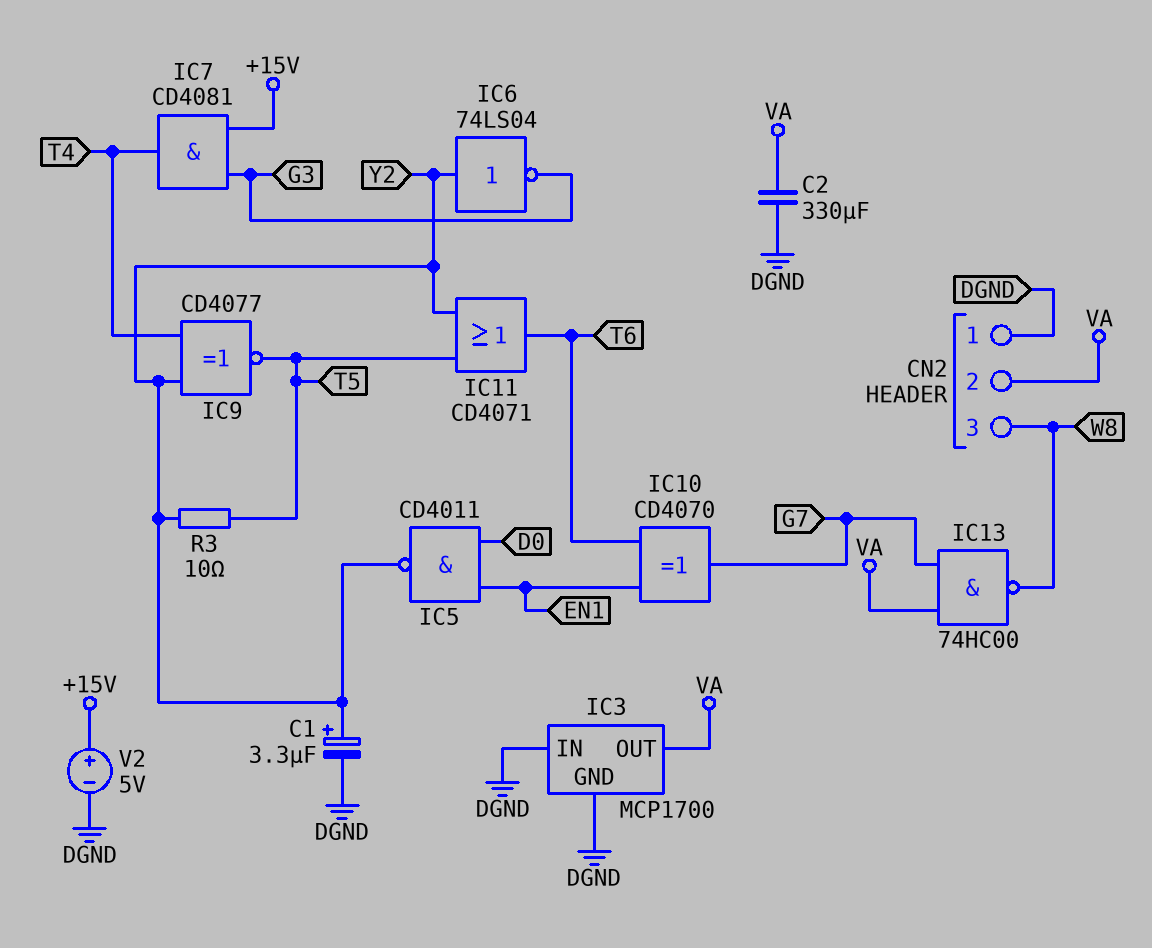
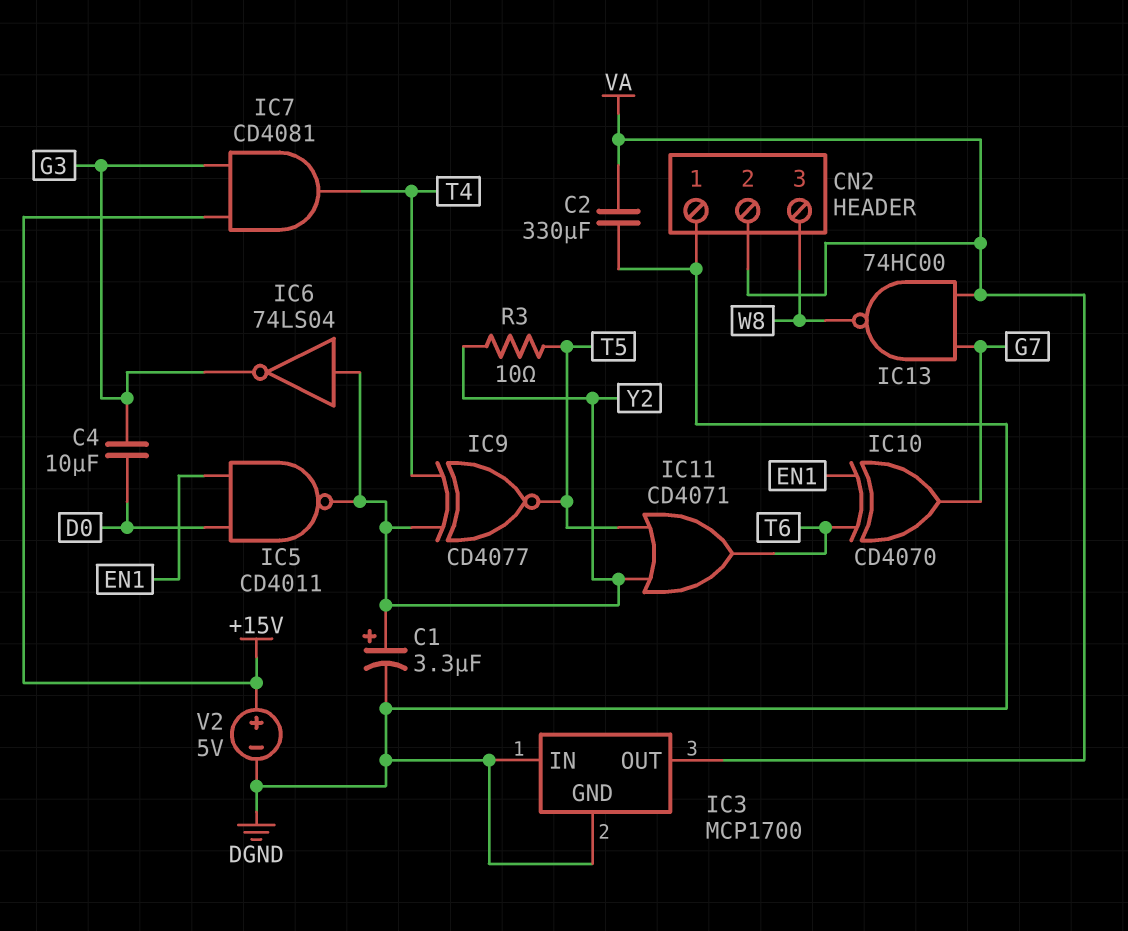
C4: none -> 10uF (D0, G3)

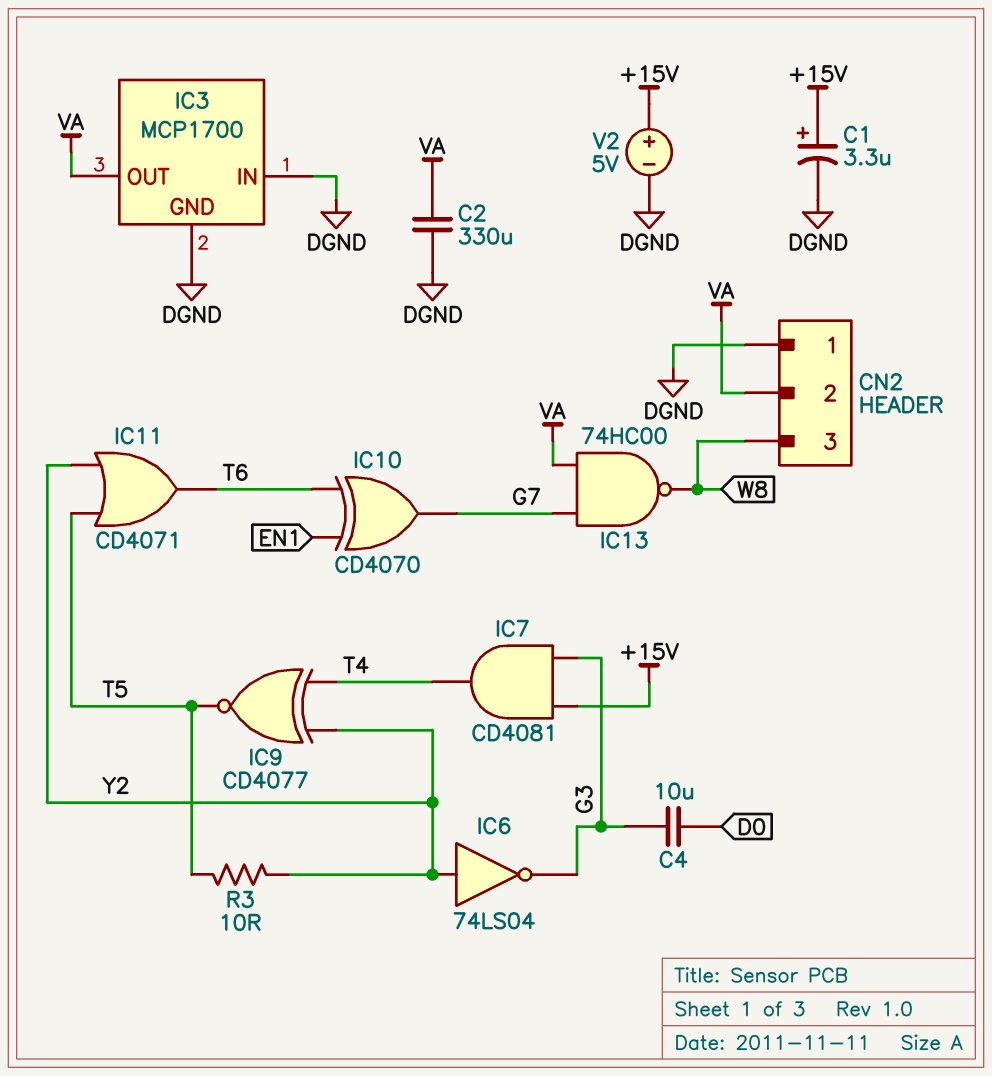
C1: 3.3uF (plus Y2, minus DGND) -> 3.3uF (plus +15V, minus DGND)
IC5: NAND CD4011 (in D0, in EN1, out Y2) -> none

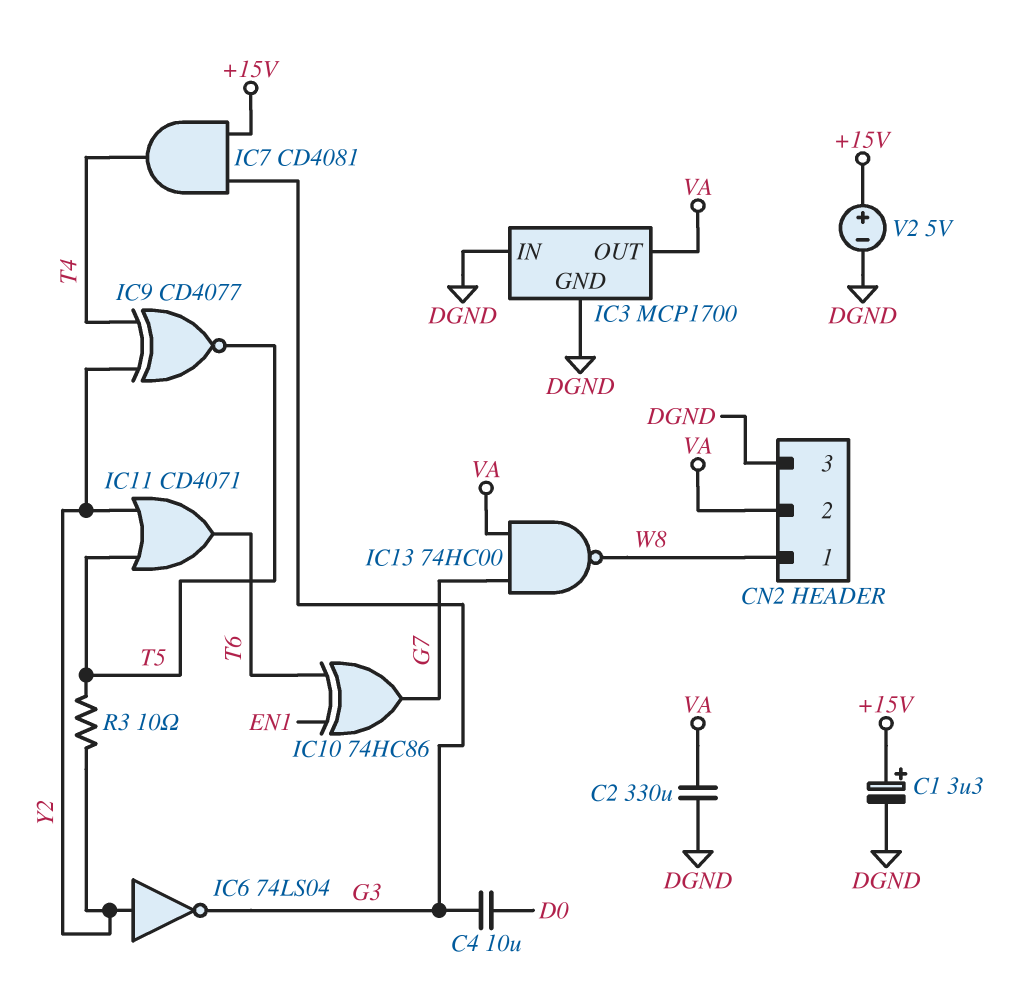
CN2 pin 1: DGND -> W8
CN2 pin 3: W8 -> DGND
IC10: XOR CD4070 (in EN1, in T6, out G7) -> XOR 74HC86 (in EN1, in T6, out G7)

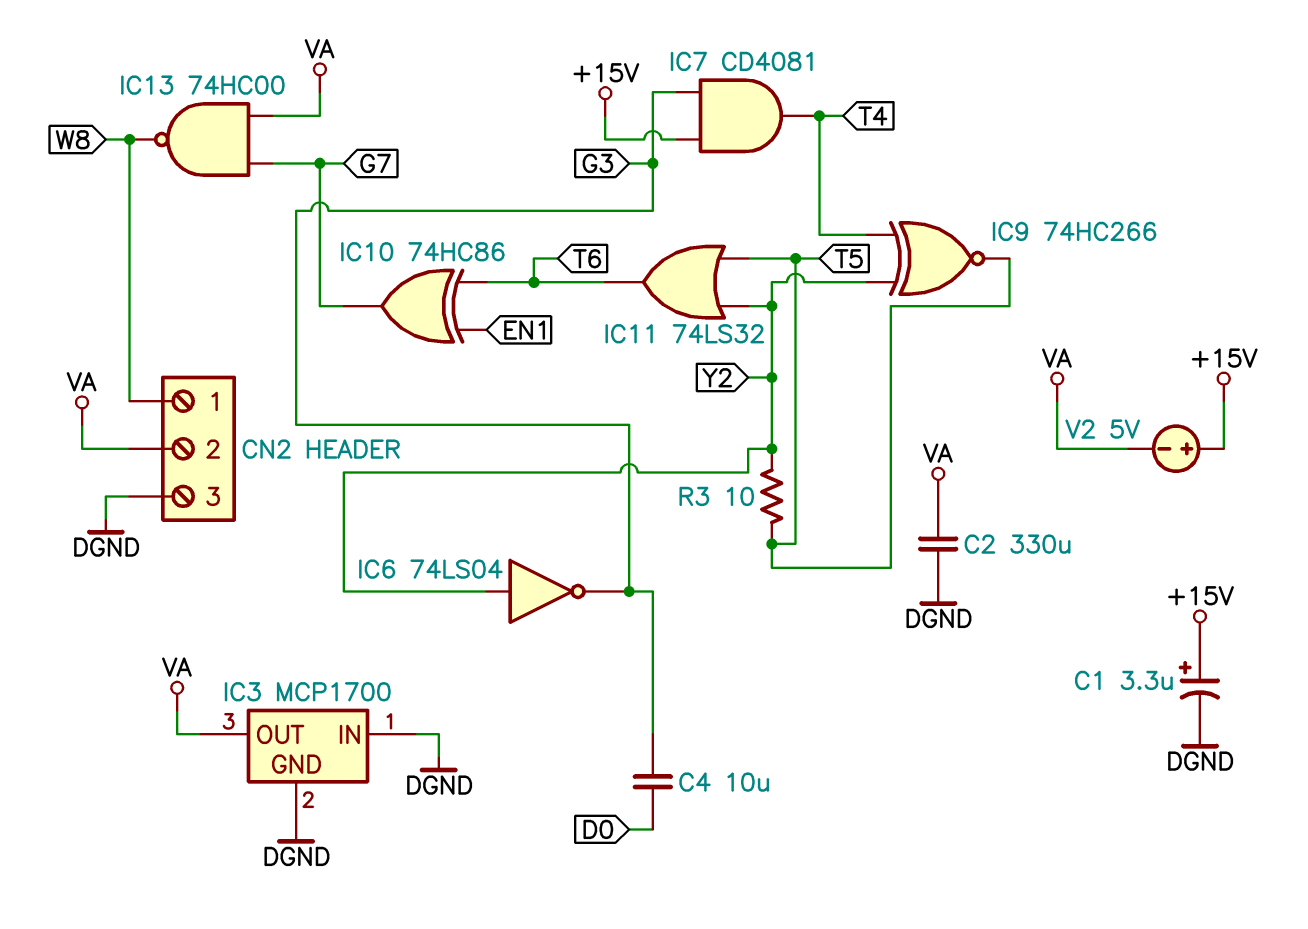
IC9: XNOR CD4077 (in T4, in Y2, out T5) -> XNOR 74HC266 (in T4, in Y2, out T5)
IC11: OR CD4071 (in T5, in Y2, out T6) -> OR 74LS32 (in T5, in Y2, out T6)
V2: 5V (plus +15V, minus DGND) -> 5V (plus +15V, minus VA)

